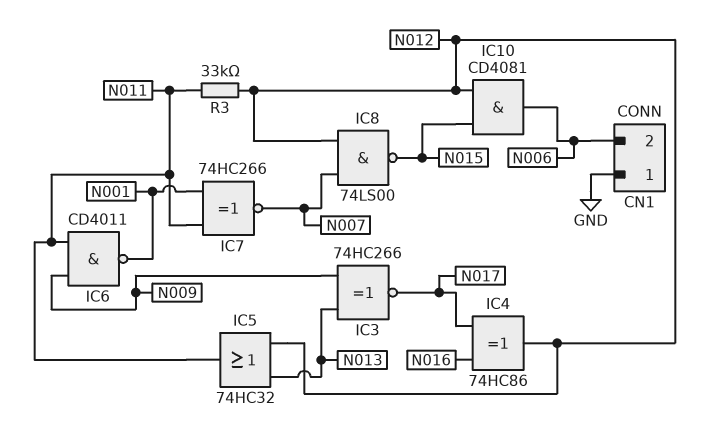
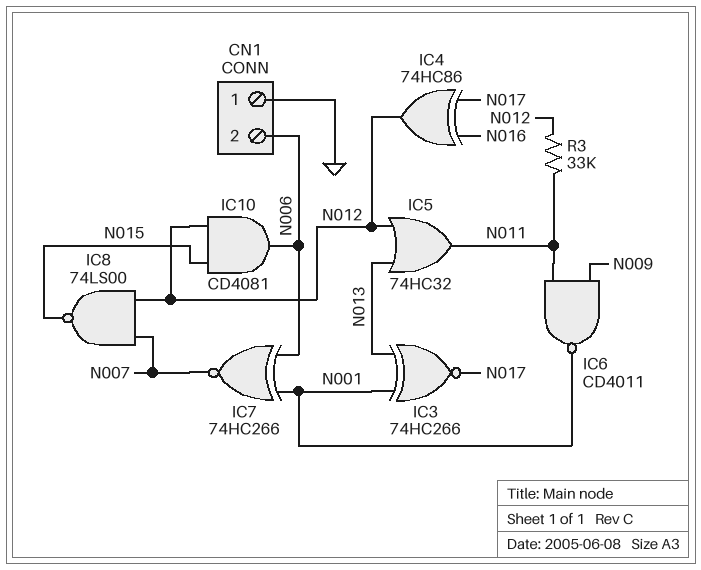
IC3: XNOR 74HC266 (in N009, in N013, out N017) -> XNOR 74HC266 (in N001, in N013, out N017)
IC7: XNOR 74HC266 (in N001, in N011, out N007) -> XNOR 74HC266 (in N001, in N006, out N007)

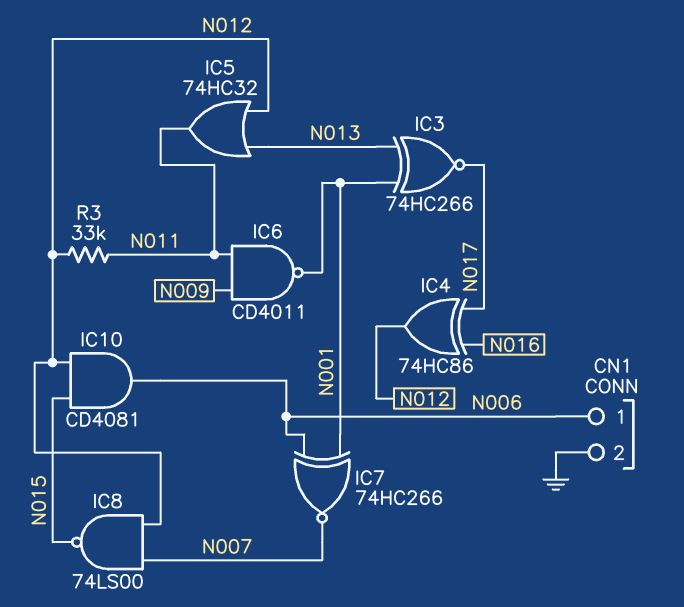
CN1 pin 1: GND -> N006
CN1 pin 2: N006 -> GND

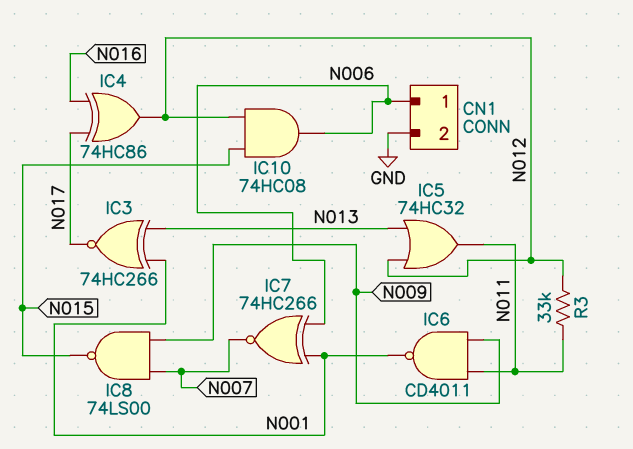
IC8: NAND 74LS00 (in N007, in N012, out N015) -> NAND 74LS00 (in N007, in N009, out N015)
IC10: AND CD4081 (in N012, in N015, out N006) -> AND 74HC08 (in N012, in N015, out N006)

